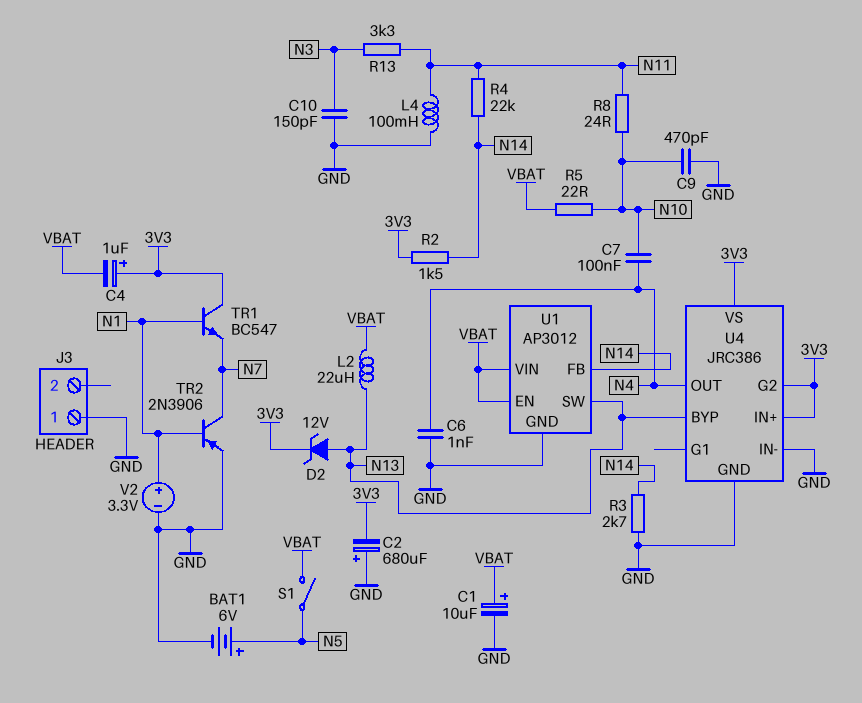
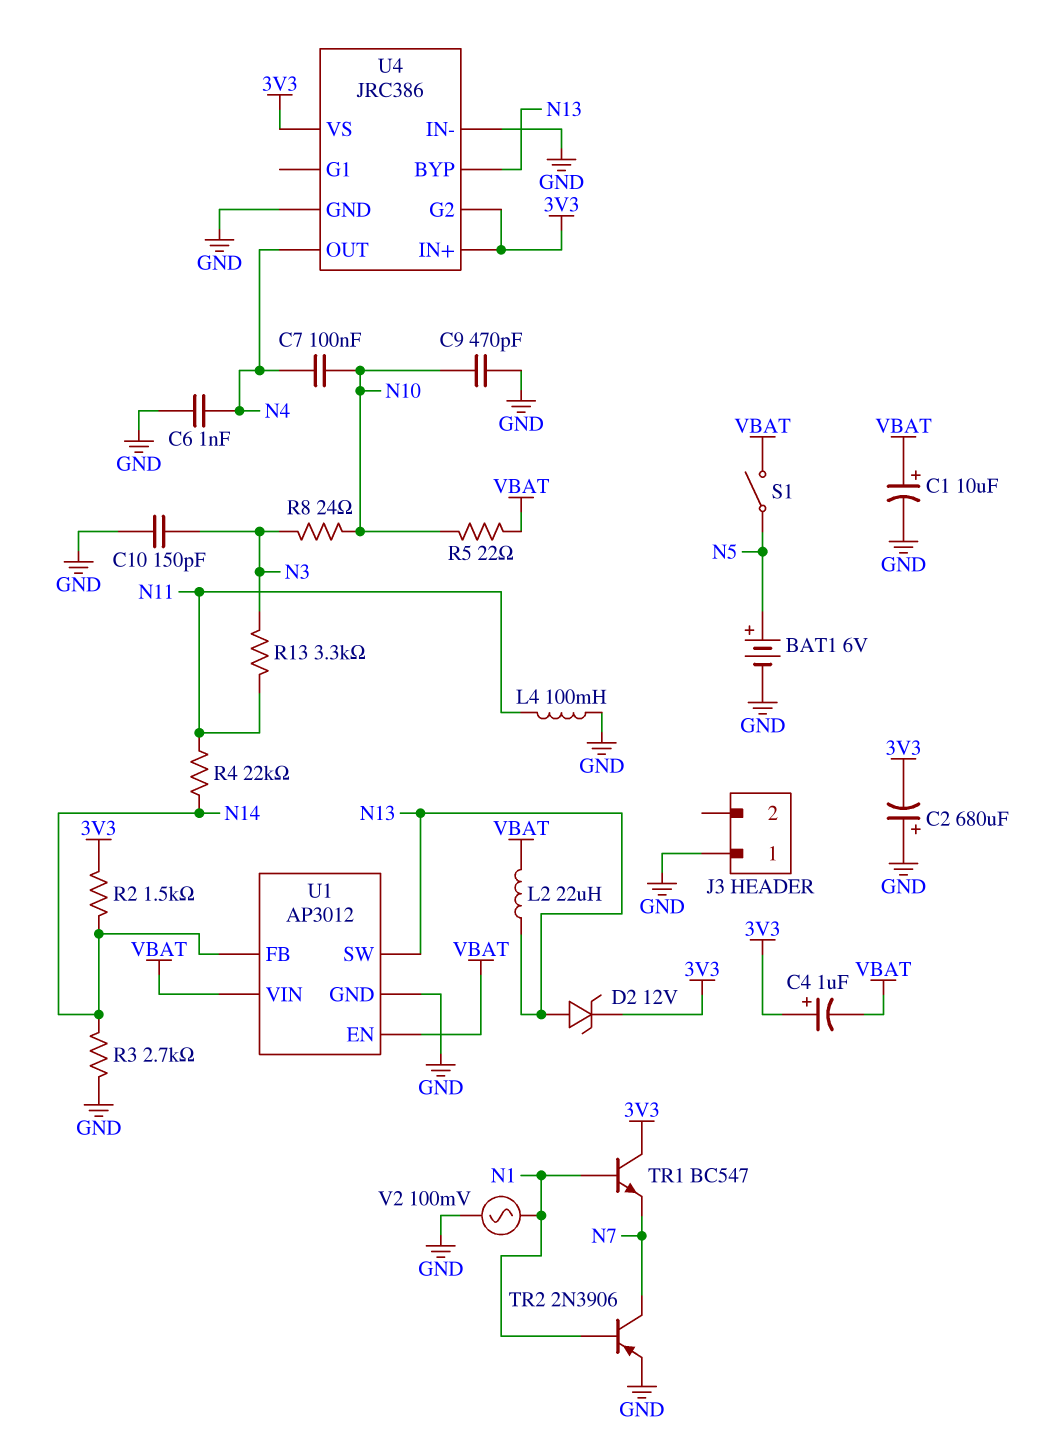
R8: 24 (N10, N11) -> 24 (N3, N10)
V2: 3.3V (plus N1, minus GND) -> AC 100mV (GND, N1)

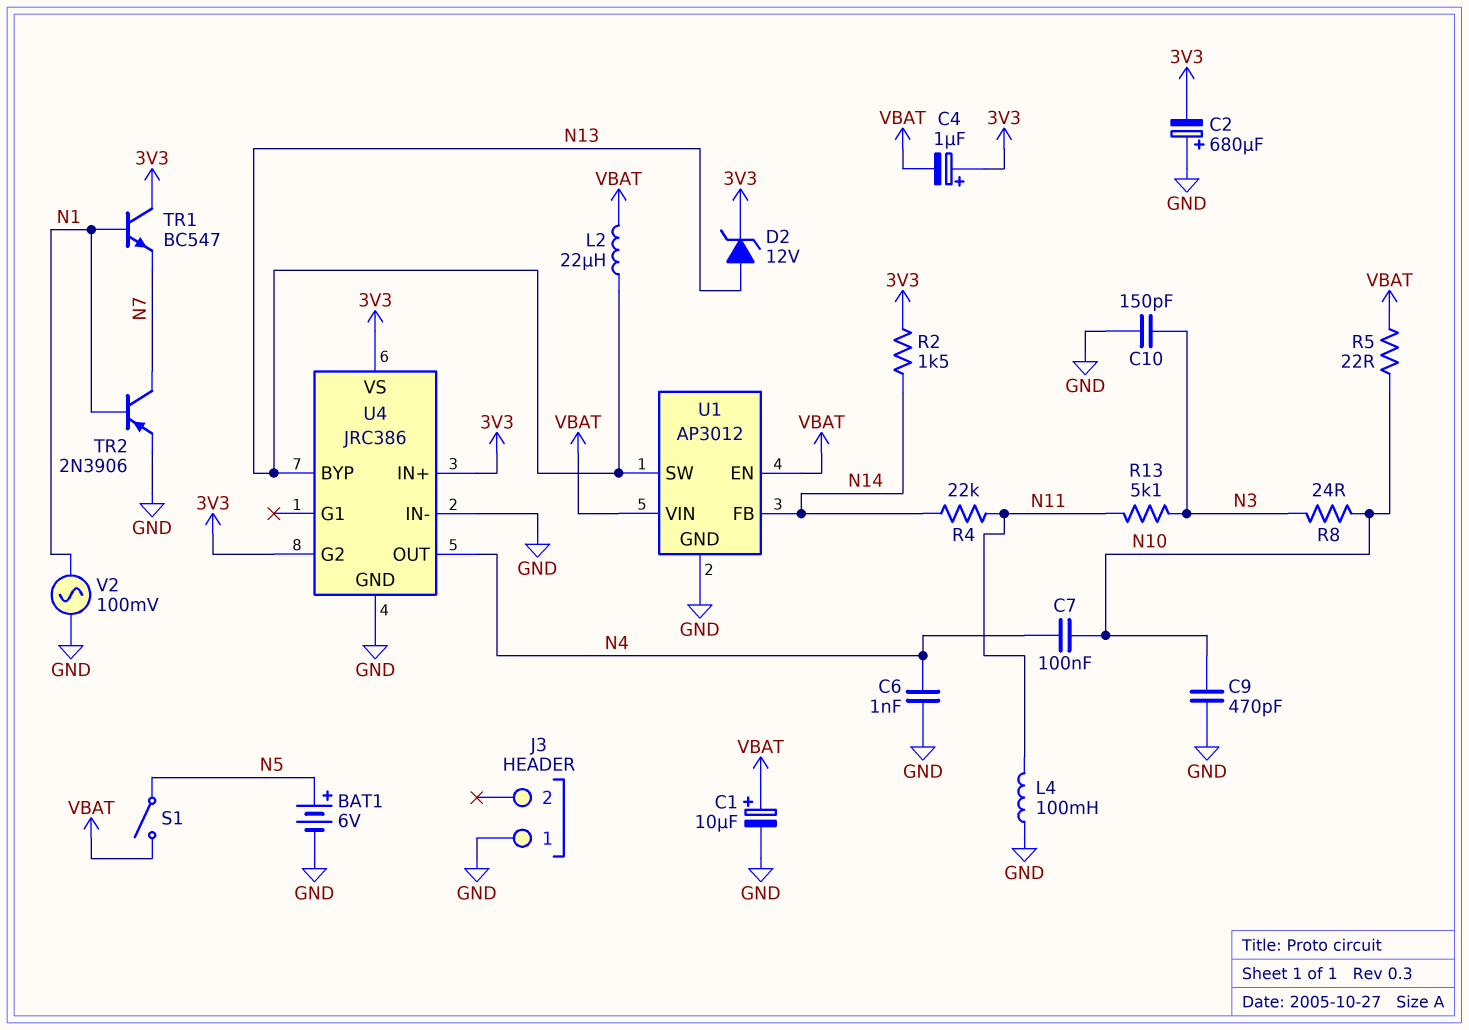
R3: 2.7k (GND, N14) -> none
R13: 3.3k (N3, N11) -> 5.1k (N3, N11)

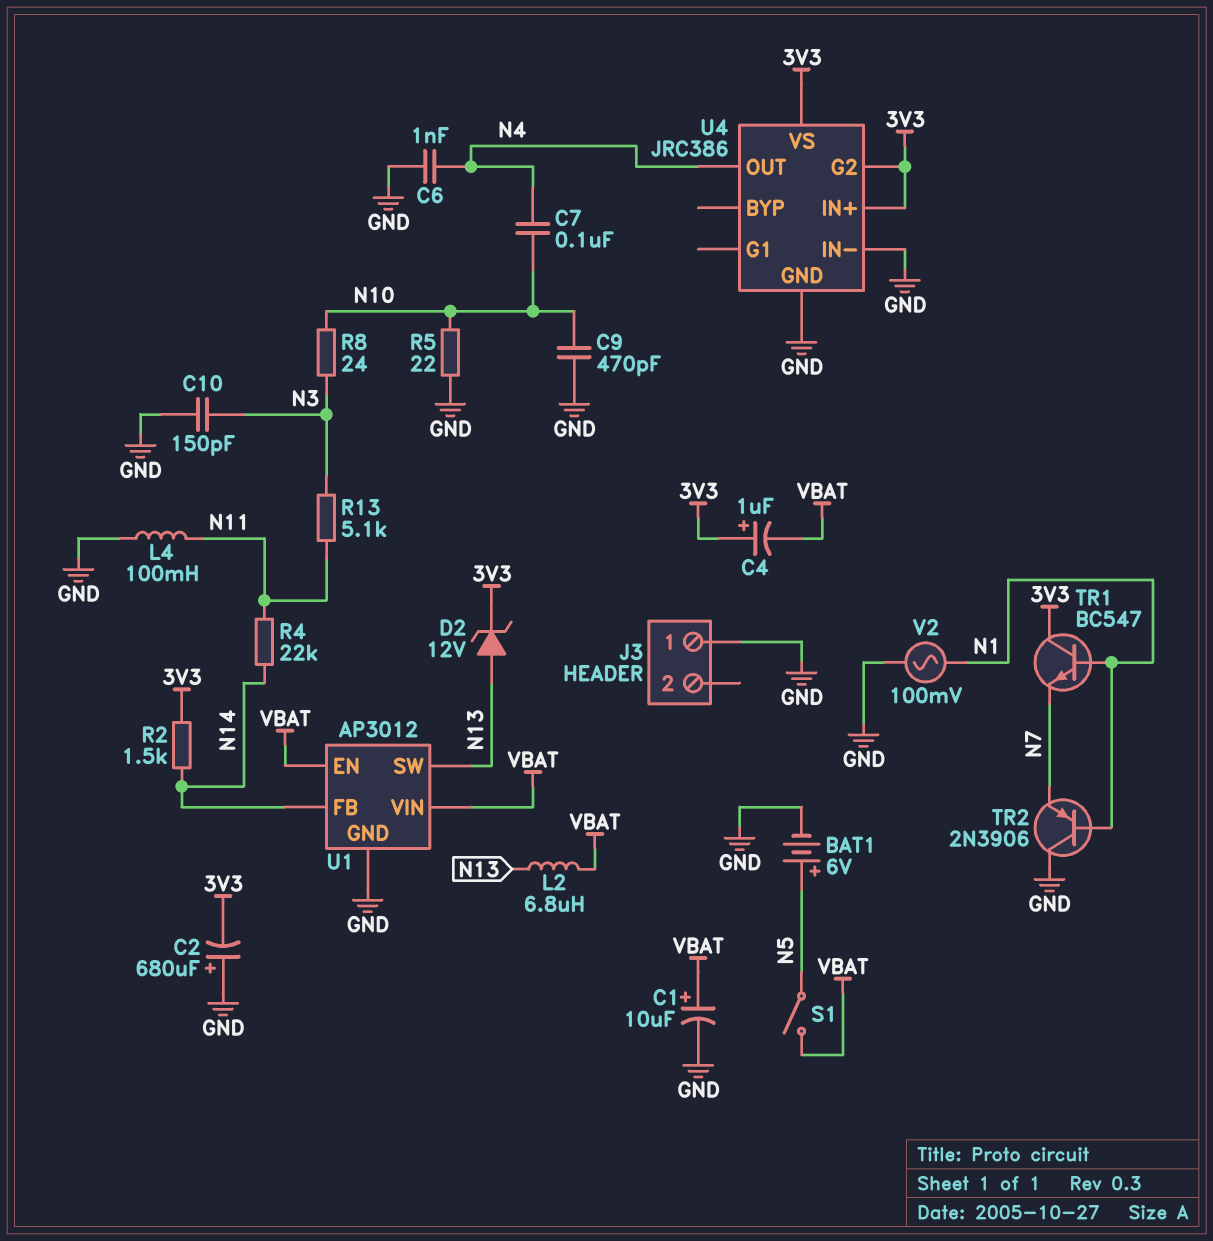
L2: 22uH (N13, VBAT) -> 6.8uH (N13, VBAT)
R5: 22 (N10, VBAT) -> 22 (GND, N10)
TR2: PNP 2N3906 (B N1, C N7, E GND) -> PNP 2N3906 (B N1, C GND, E N7)
U4 pin BYP: N13 -> none

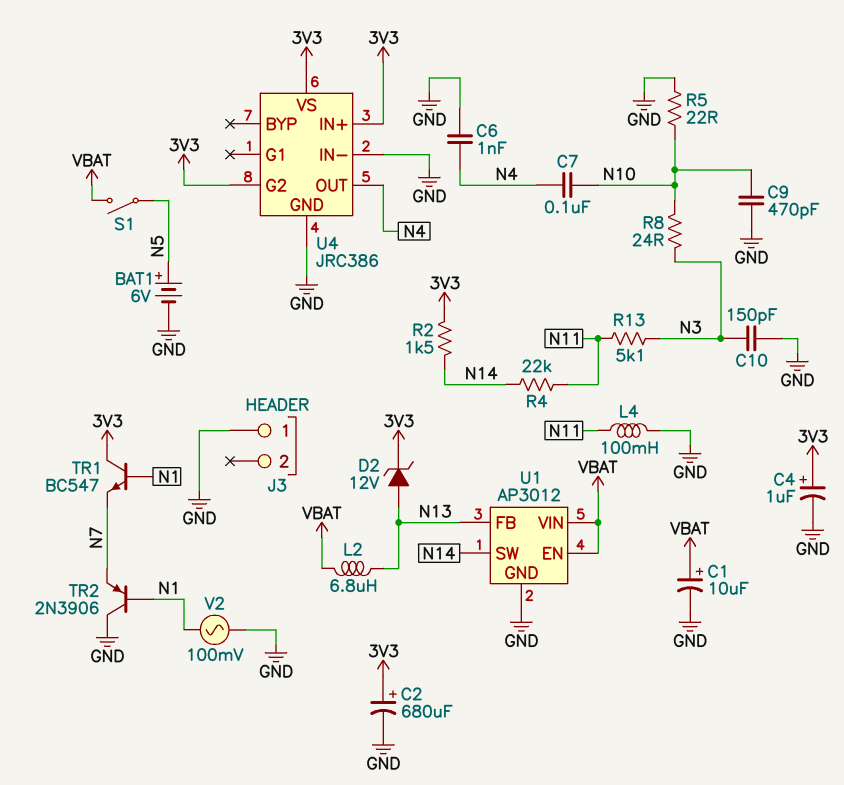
C2: 680uF (plus GND, minus 3V3) -> 680uF (plus 3V3, minus GND)
C4: 1uF (plus 3V3, minus VBAT) -> 1uF (plus 3V3, minus GND)
U1 pin FB: N14 -> N13
U1 pin SW: N13 -> N14

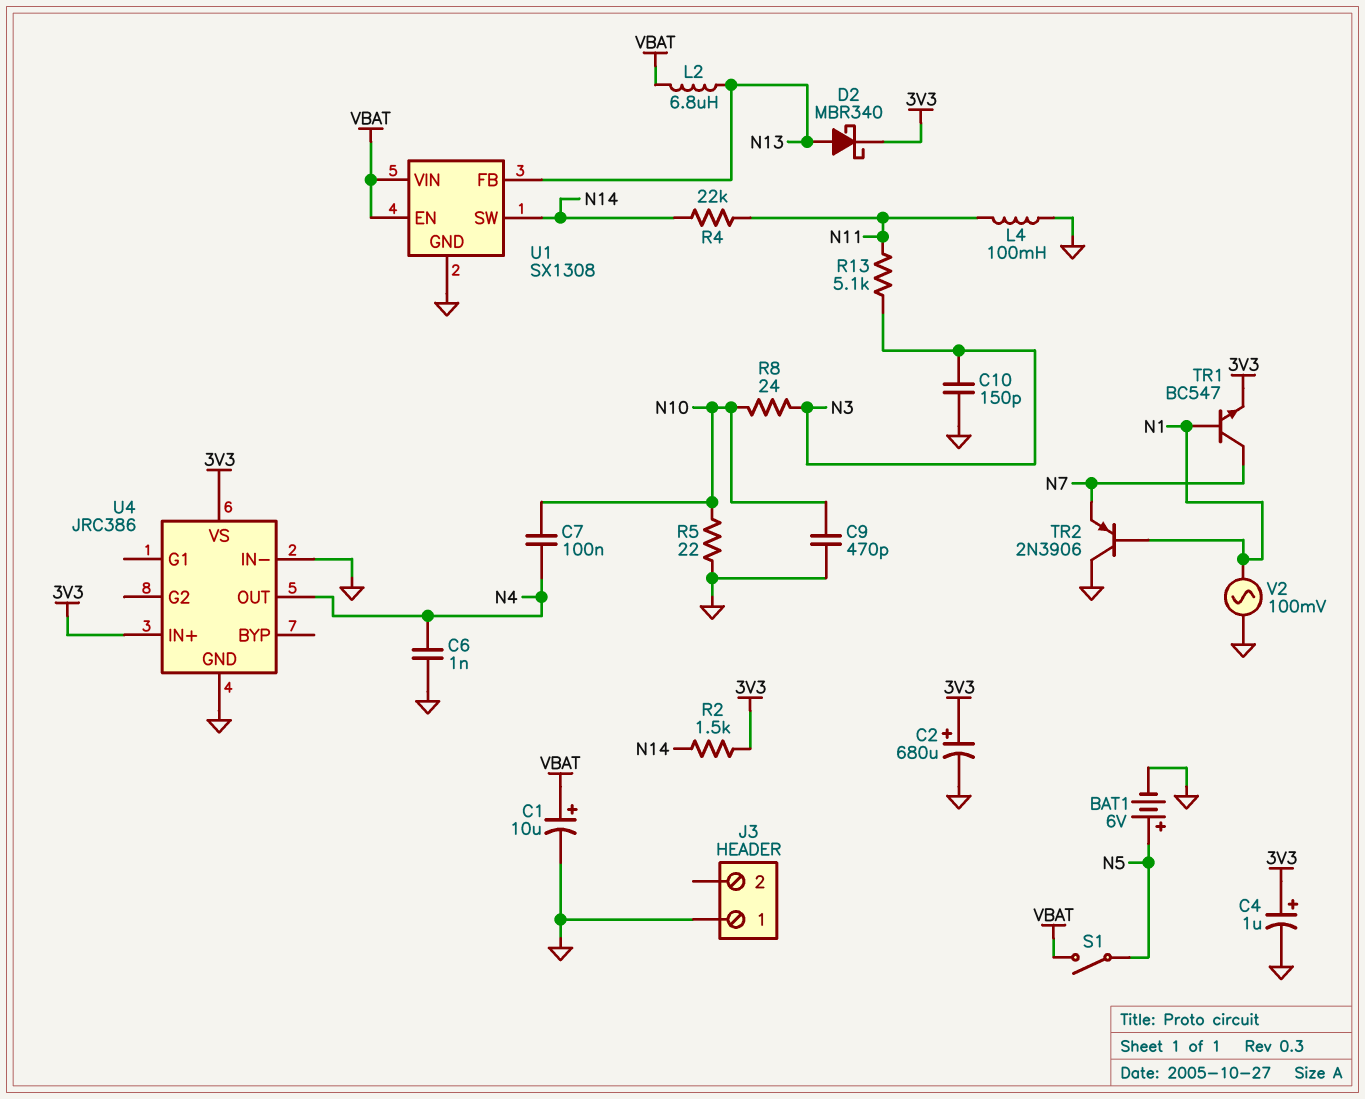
D2: zener 12V (A N13, K 3V3) -> schottky MBR340 (A N13, K 3V3)
TR1: NPN BC547 (B N1, C 3V3, E N7) -> NPN BC547 (B N1, C N7, E 3V3)
U1: AP3012 -> SX1308
U4 pin G2: 3V3 -> none

